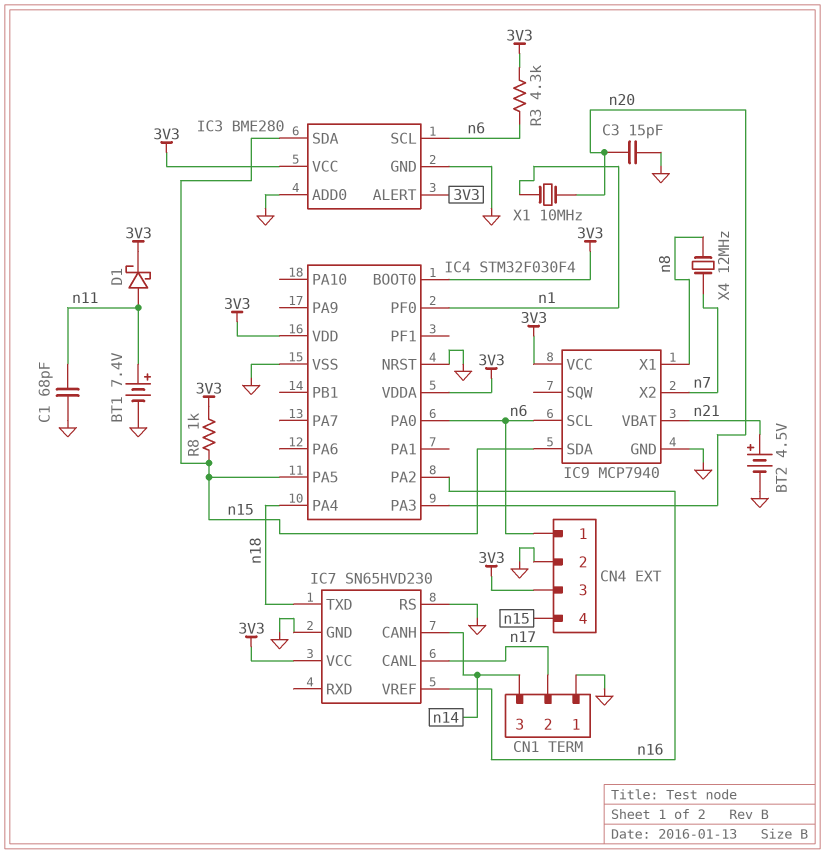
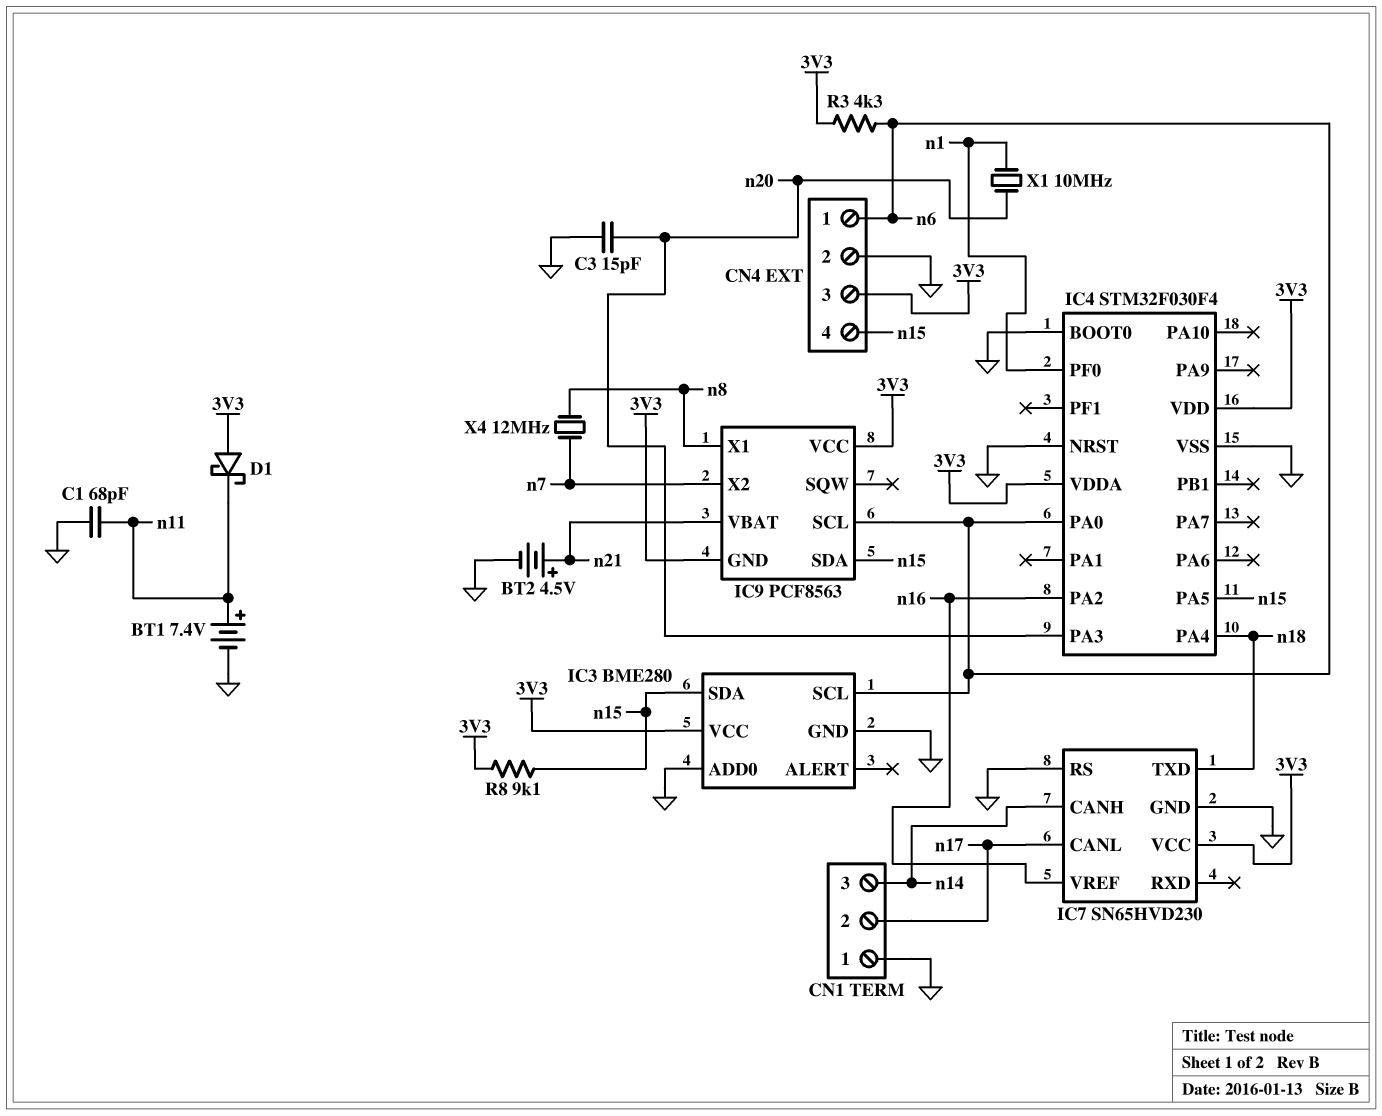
D1: schottky (A n11, K 3V3) -> schottky (A 3V3, K n11)
IC3 pin ALERT: 3V3 -> none
IC4 pin BOOT0: 3V3 -> GND
IC9: MCP7940 -> PCF8563
IC9 pin GND: GND -> 3V3
R8: 1k (3V3, n15) -> 9.1k (3V3, n15)

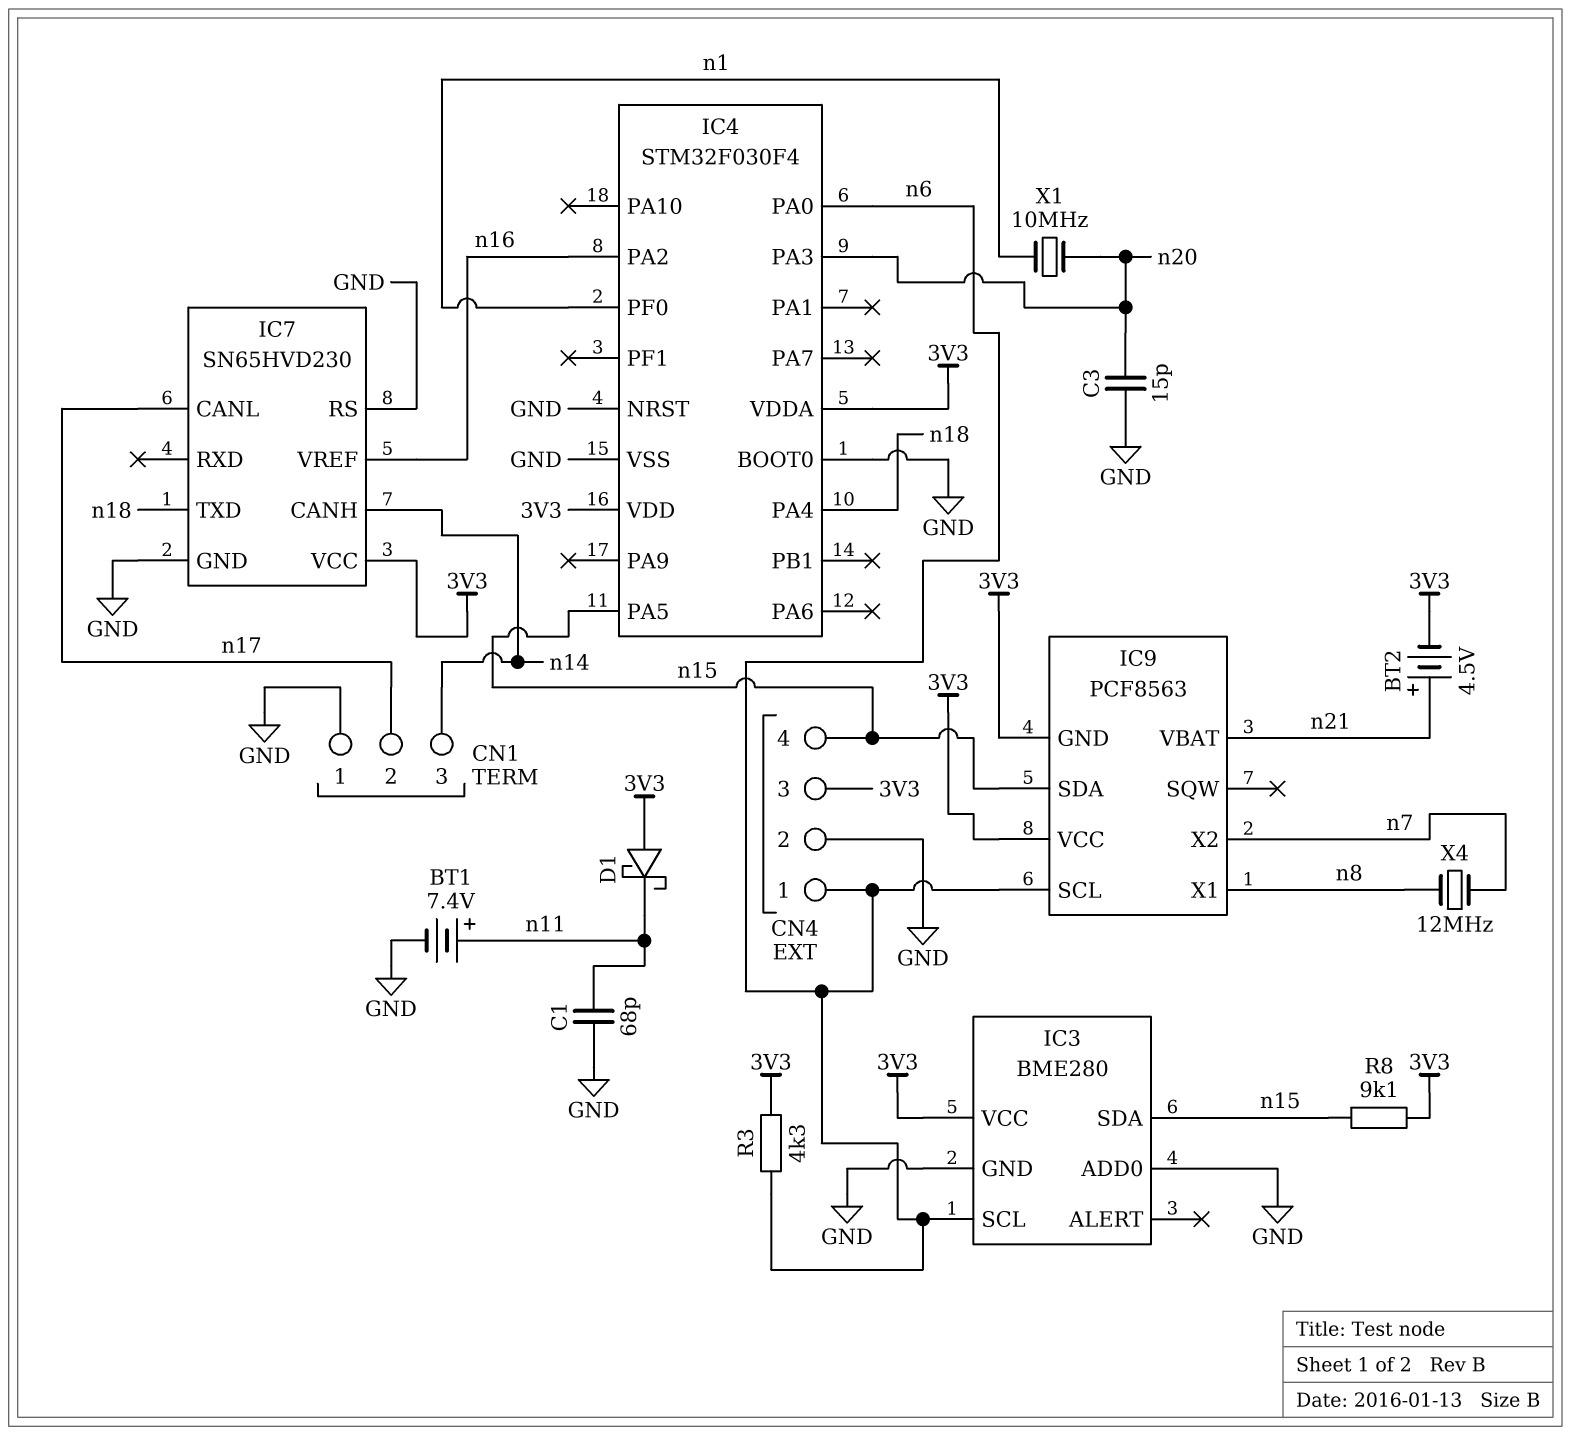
BT2: 4.5V (plus n21, minus GND) -> 4.5V (plus n21, minus 3V3)

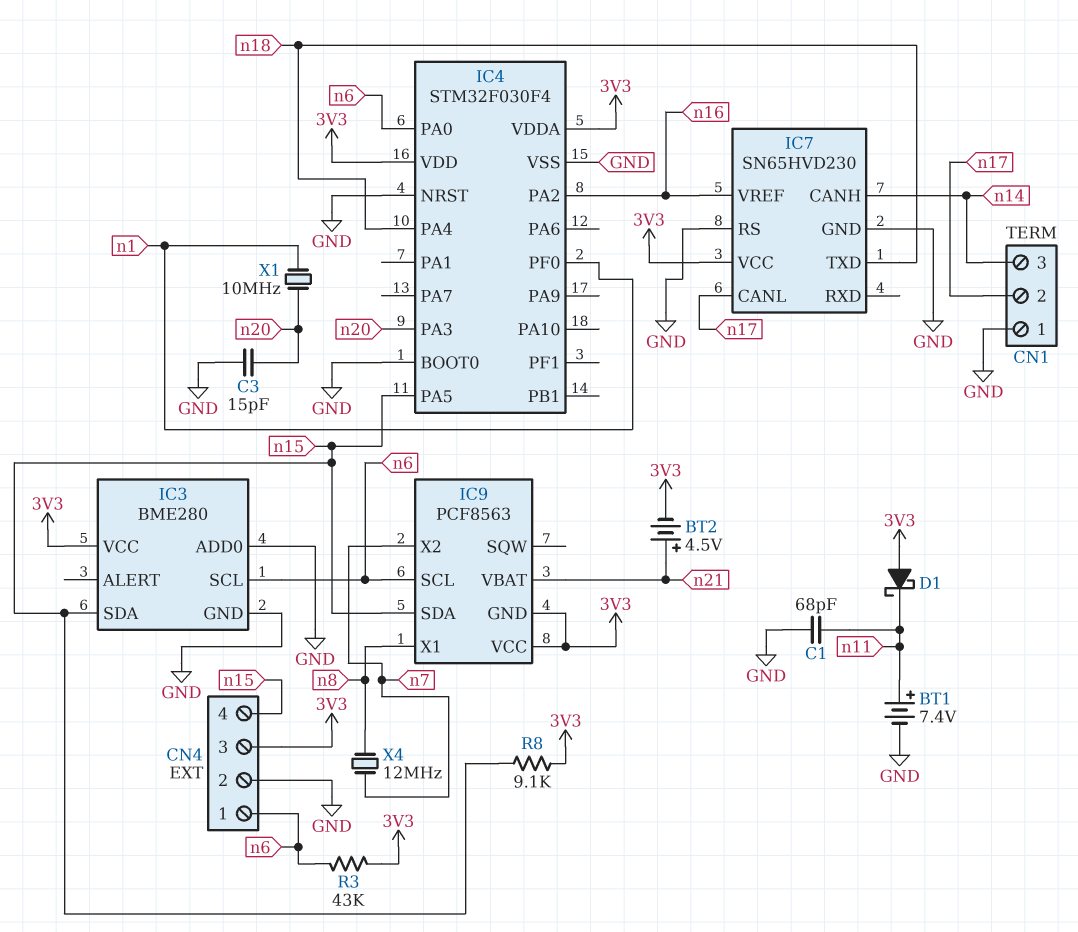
R3: 4.3k (3V3, n6) -> 43k (3V3, n6)

